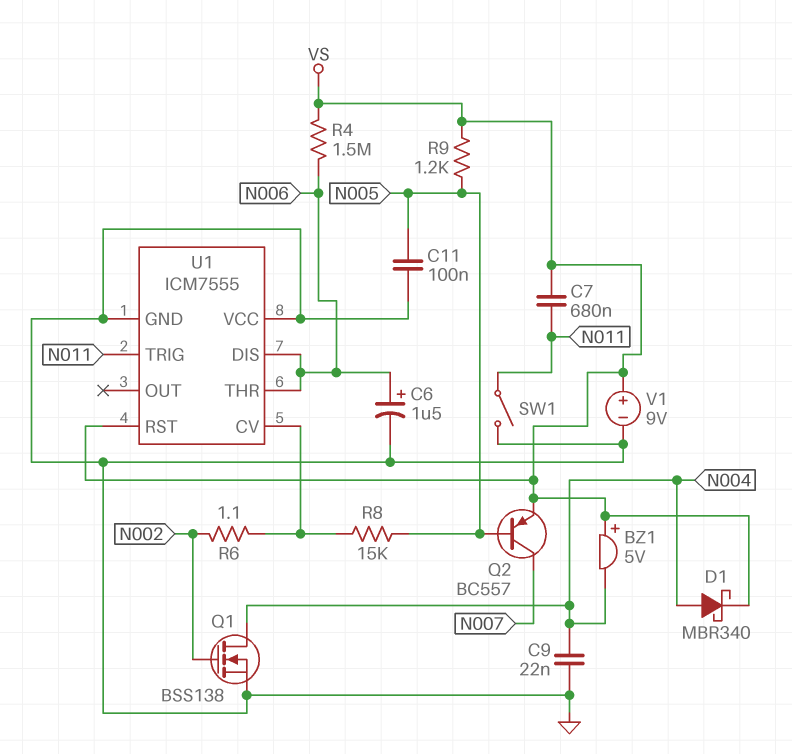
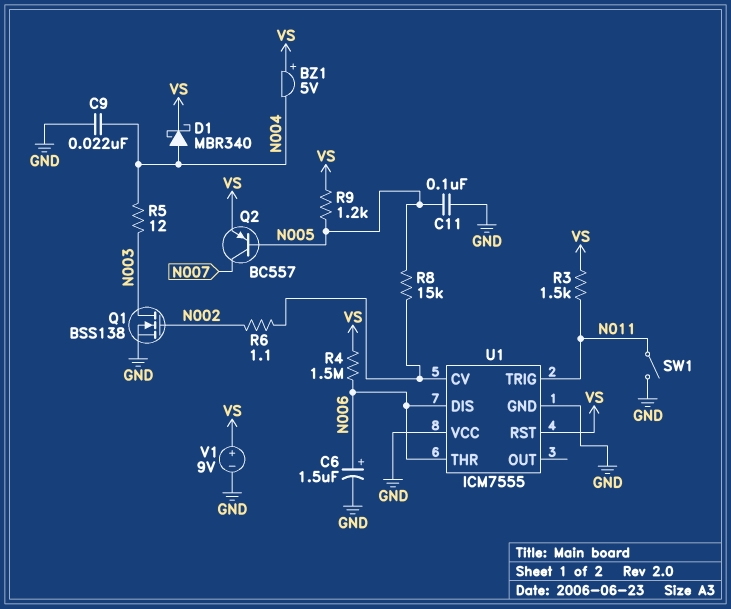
C7: 680nF (N011, VS) -> none
Q1: NMOS BSS138 (G N002, D N004, S GND) -> NMOS BSS138 (G N002, D N003, S GND)
R3: none -> 1.5k (N011, VS)
R5: none -> 12 (N003, N004)

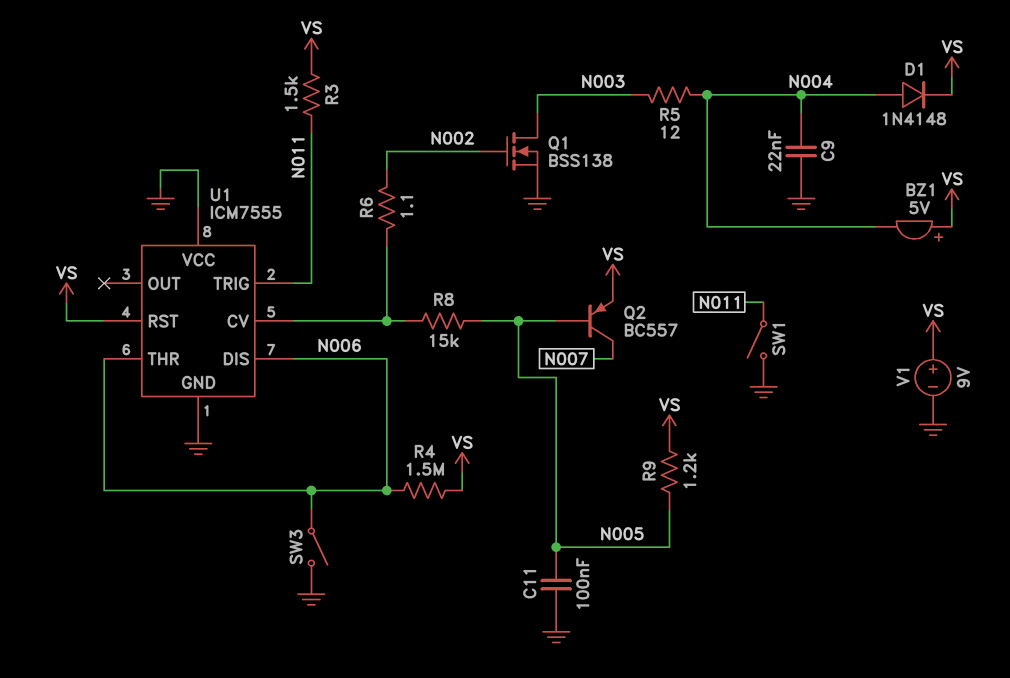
C6: 1.5uF (plus N006, minus GND) -> none
D1: schottky MBR340 (A N004, K VS) -> diode 1N4148 (A N004, K VS)
SW3: none -> switch (GND, N006)

